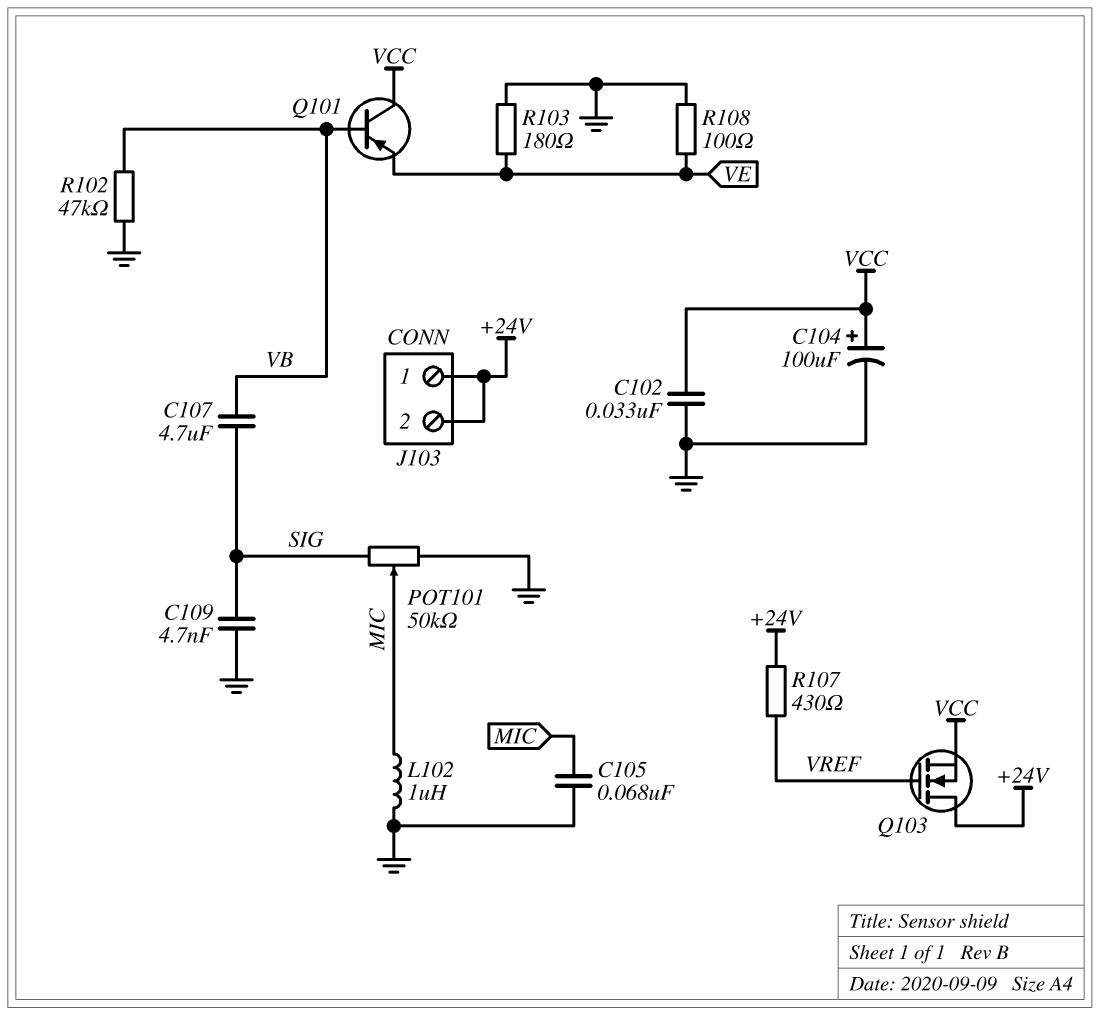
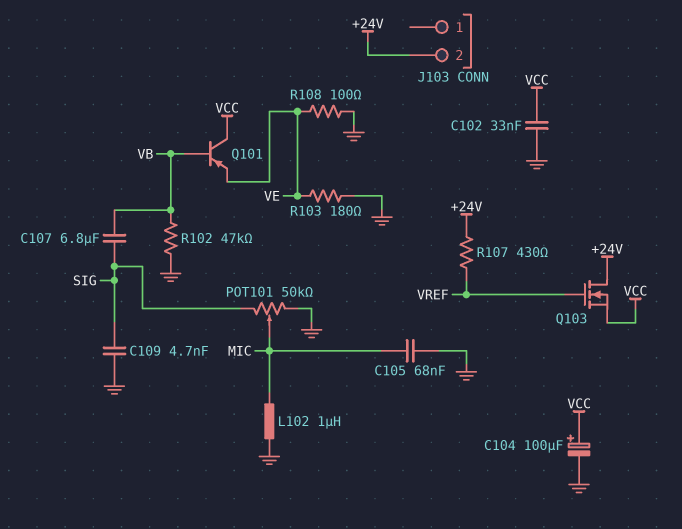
C107: 4.7uF (SIG, VB) -> 6.8uF (SIG, VB)
J103 pin 1: +24V -> none

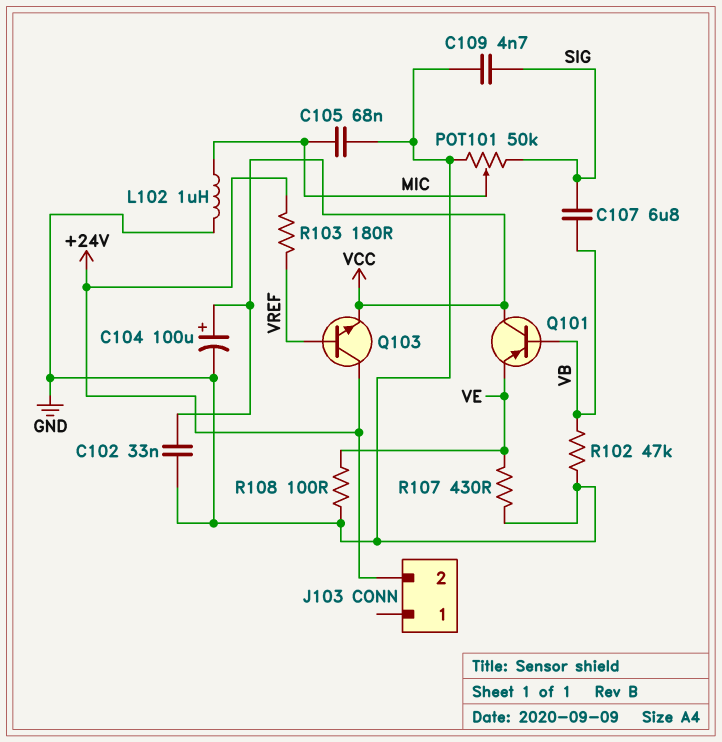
Q103: NMOS (G VREF, D +24V, S VCC) -> NPN (B VREF, C +24V, E VCC)
R103: 180 (GND, VE) -> 180 (+24V, VREF)
R107: 430 (+24V, VREF) -> 430 (GND, VE)

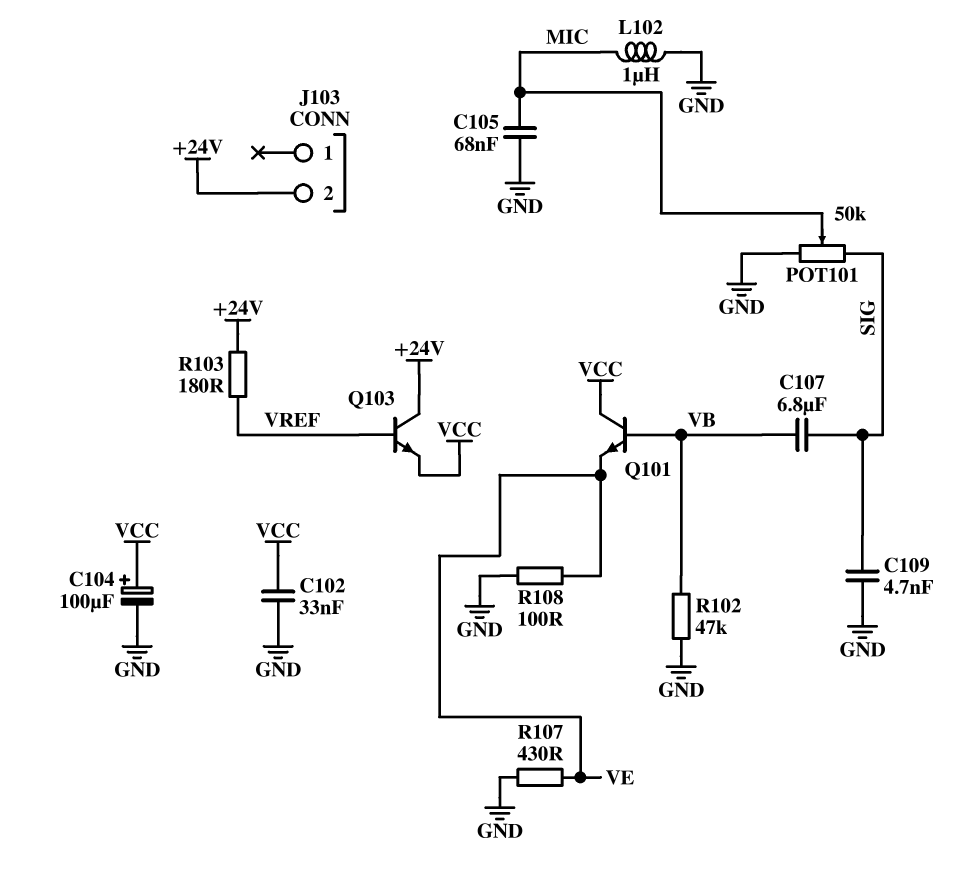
Q101: PNP (B VB, C VCC, E VE) -> NPN (B VB, C VCC, E VE)

